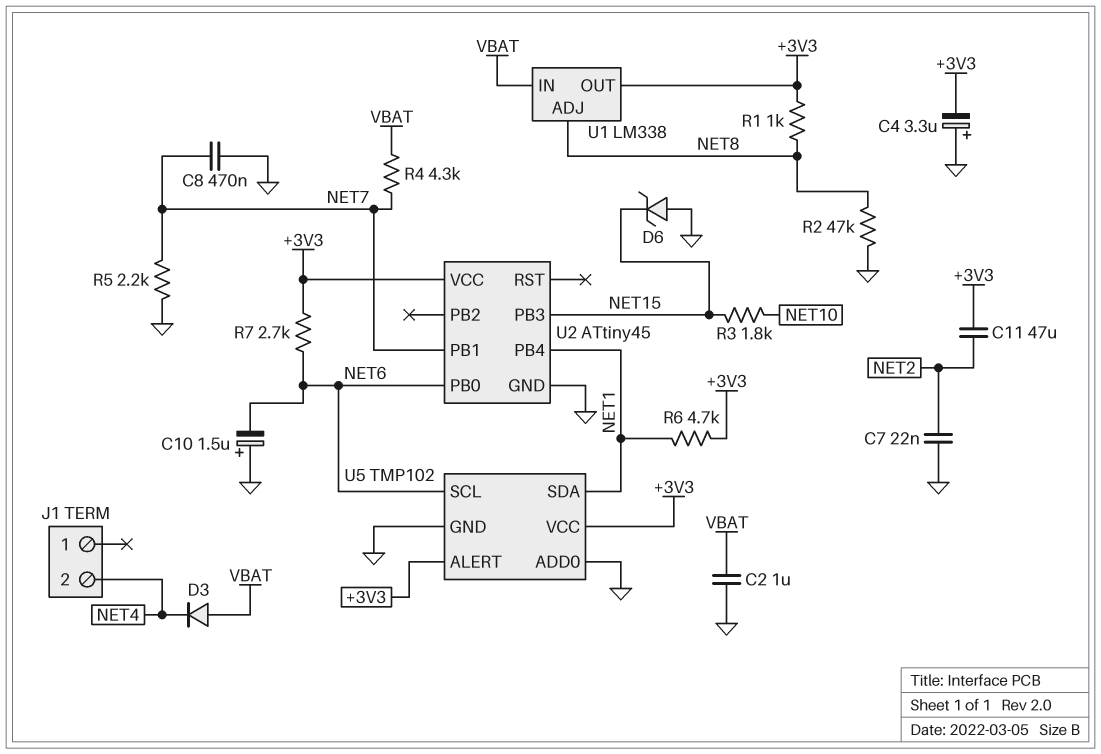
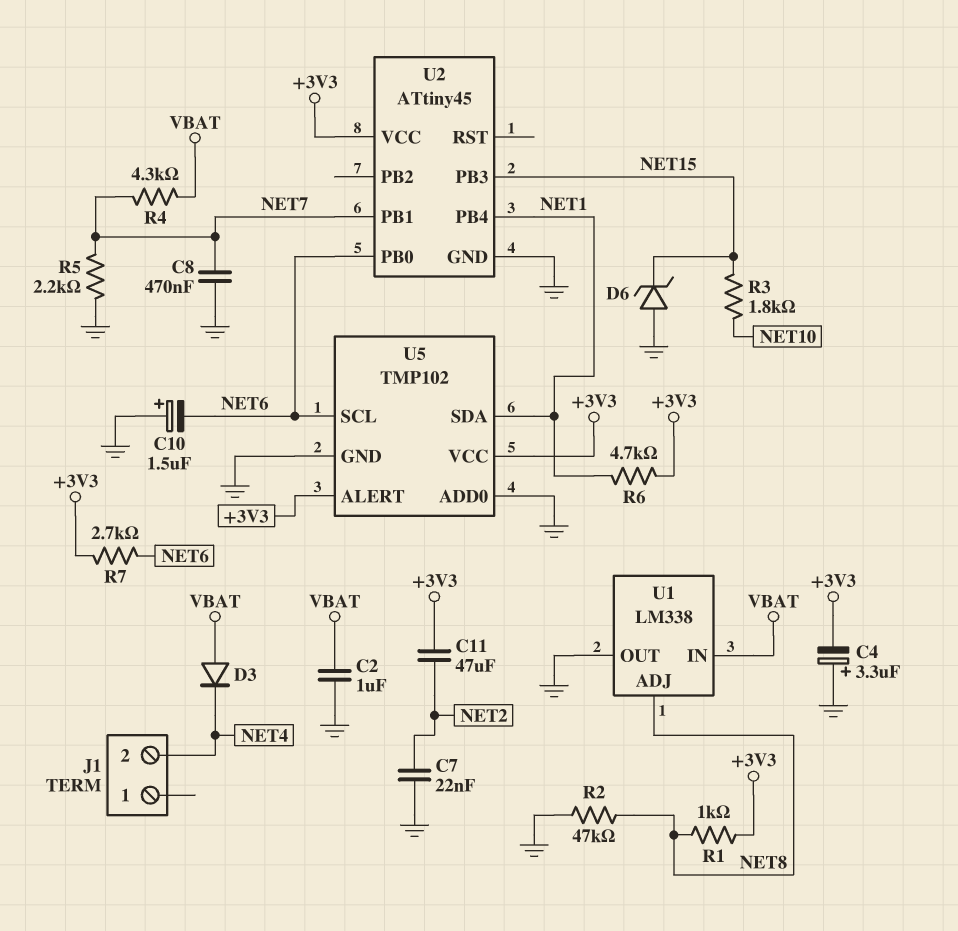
U1 pin OUT: +3V3 -> GND

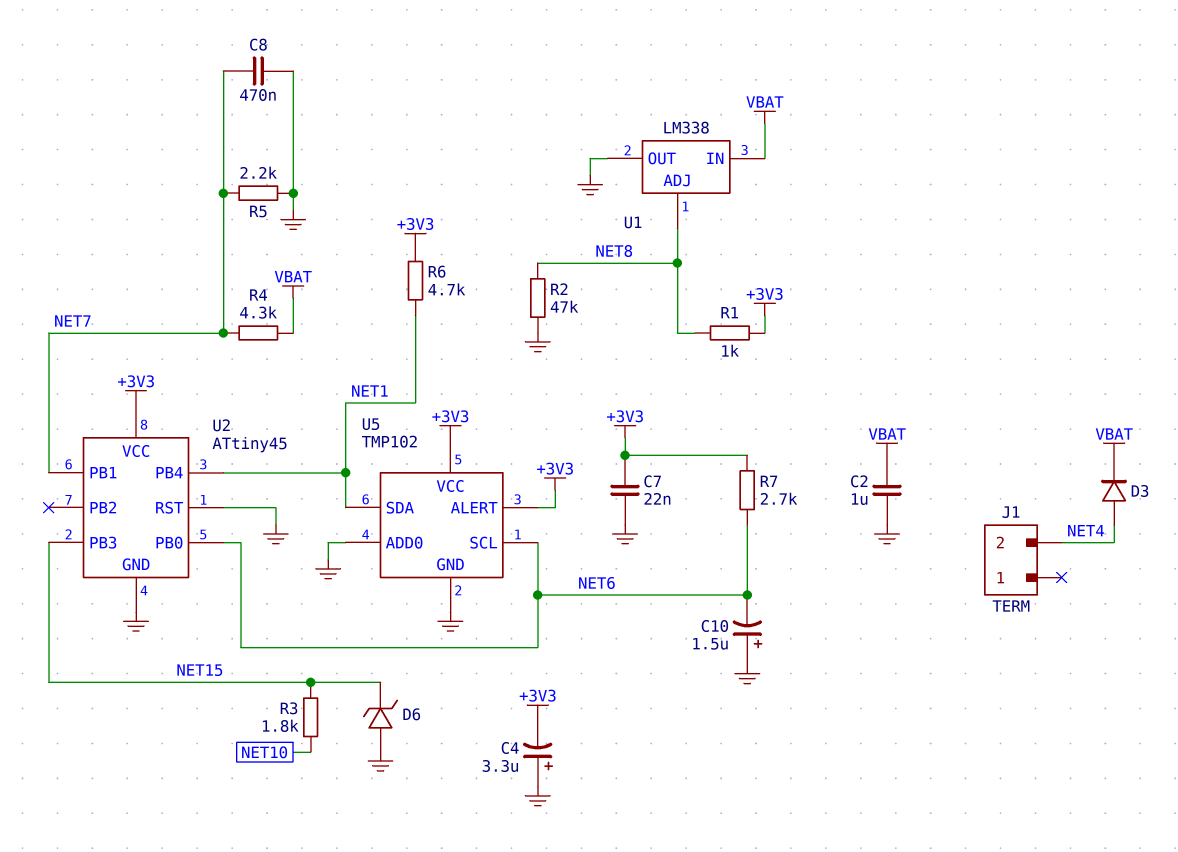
C7: 22nF (GND, NET2) -> 22nF (+3V3, GND)
C11: 47uF (+3V3, NET2) -> none
D3: diode (A VBAT, K NET4) -> diode (A NET4, K VBAT)
U2 pin RST: none -> GND

